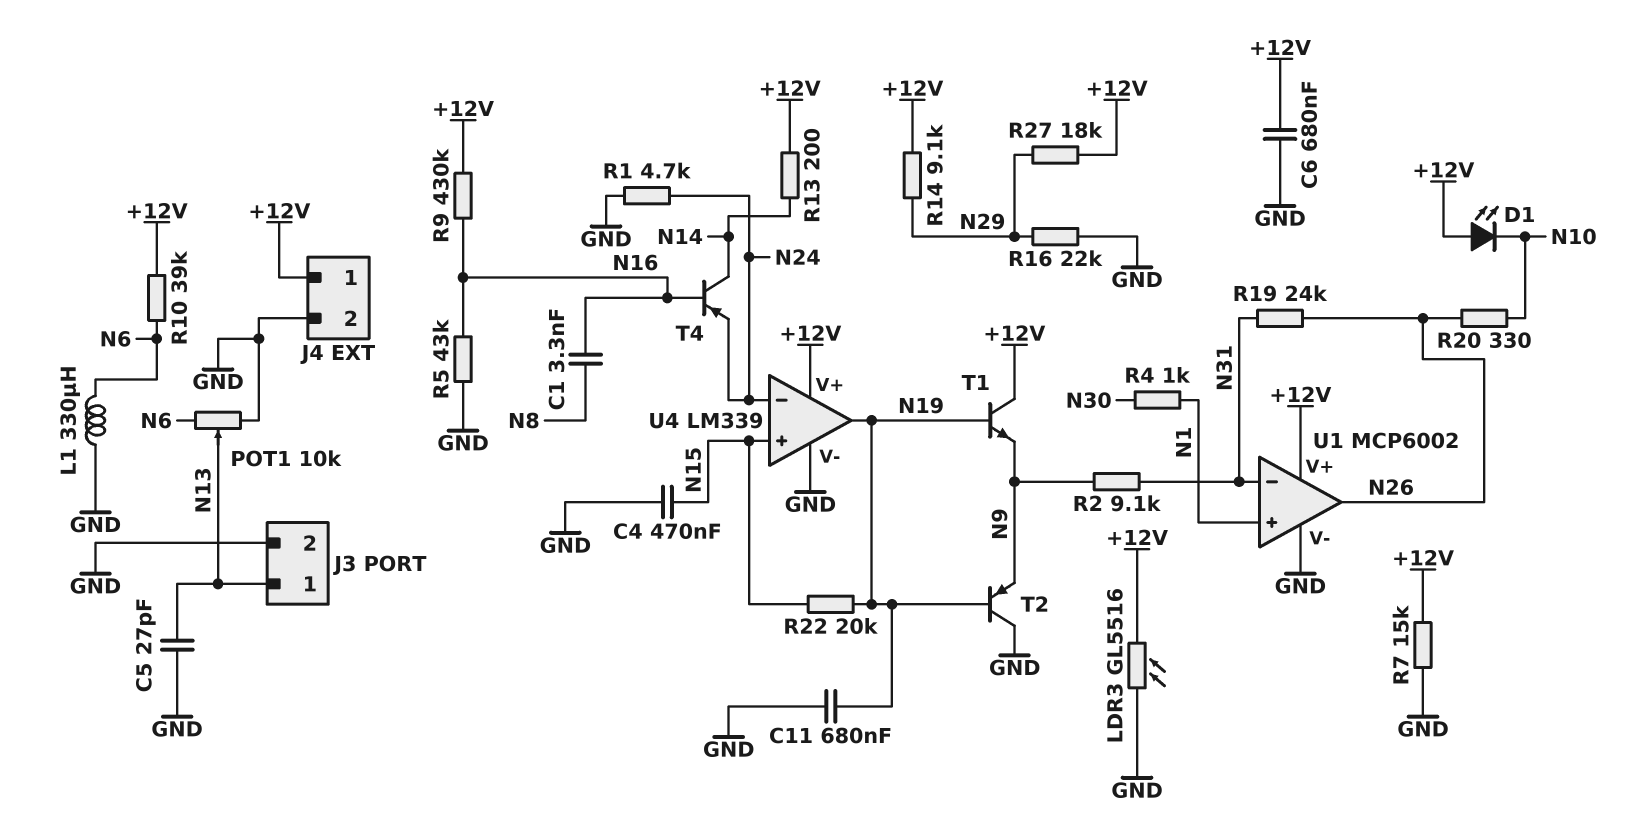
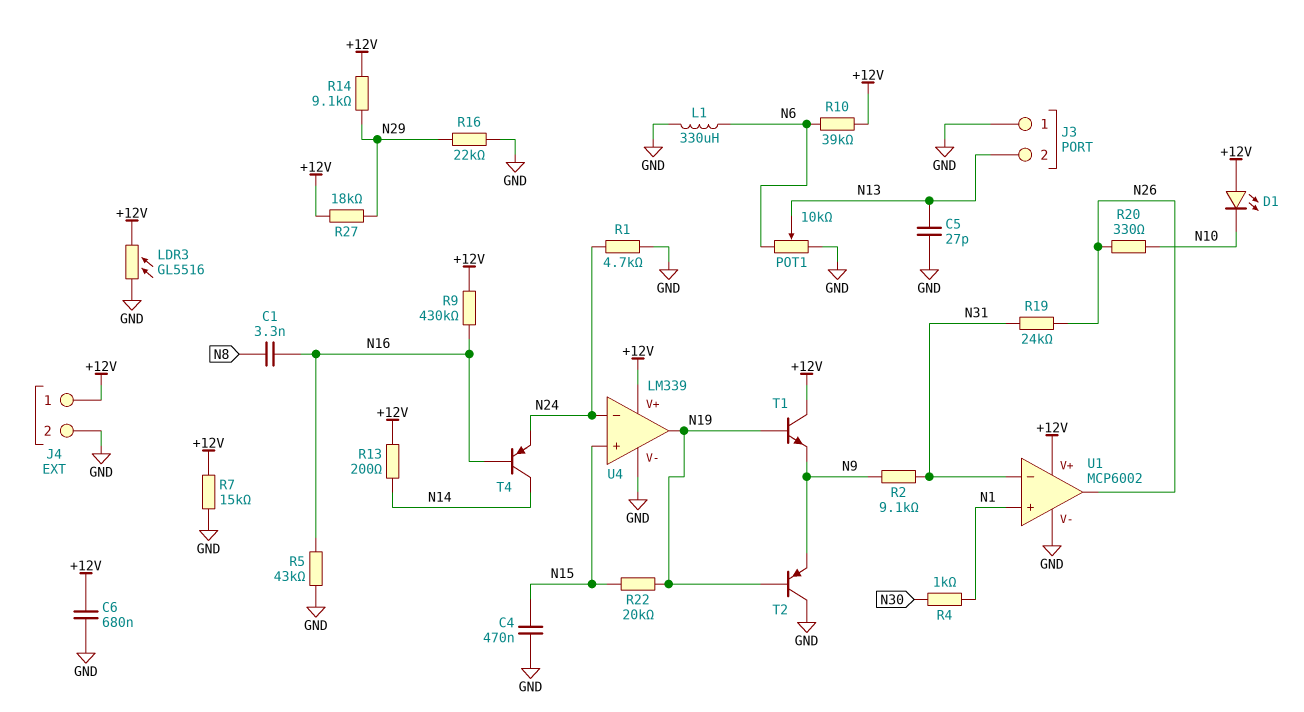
C11: 680nF (GND, N19) -> none
J3 pin 1: N13 -> GND
J3 pin 2: GND -> N13

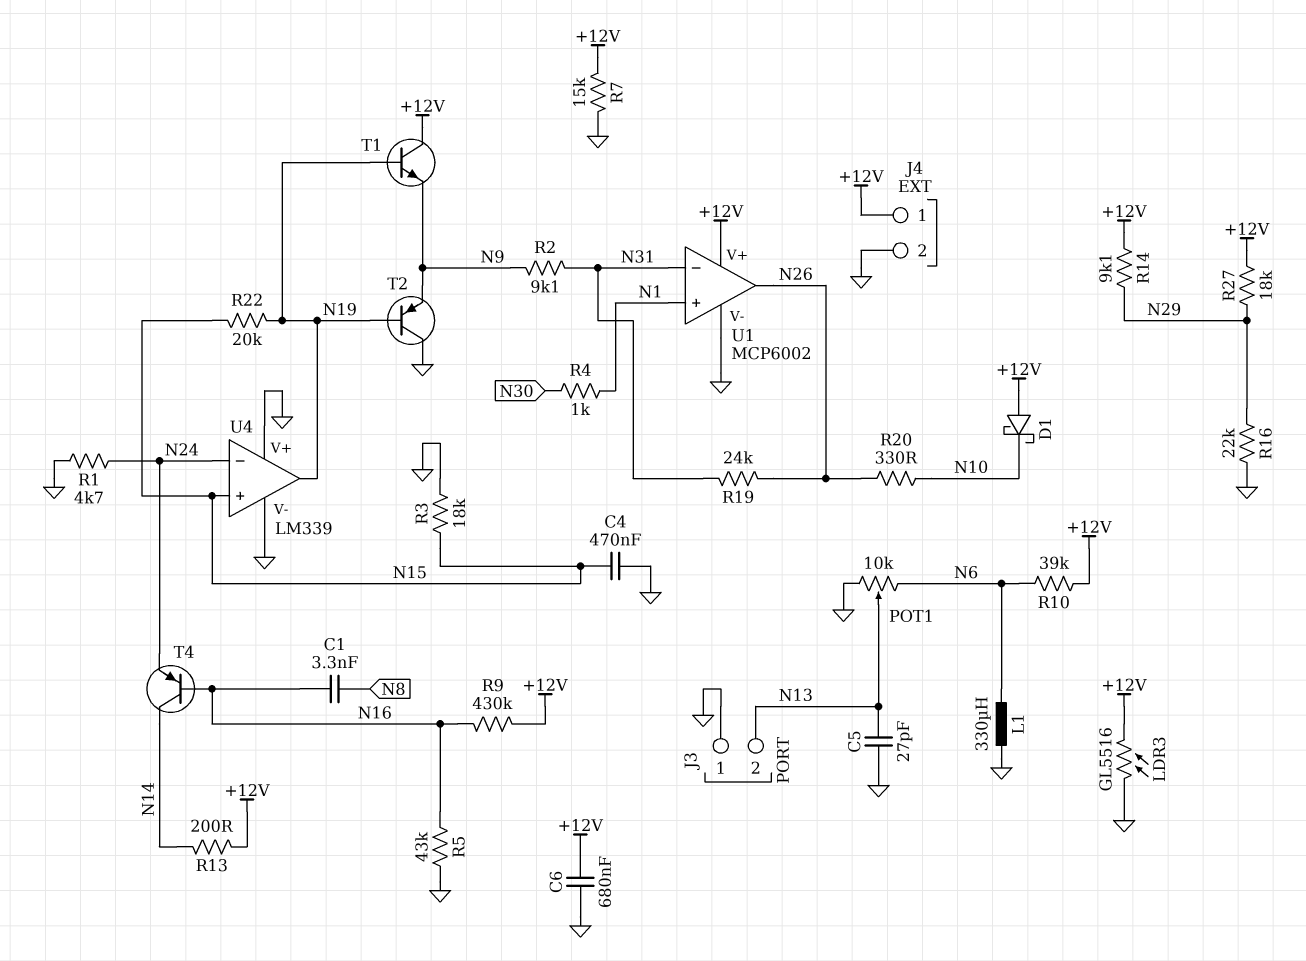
D1: LED (A +12V, K N10) -> schottky (A +12V, K N10)
R3: none -> 18k (GND, N15)
U4 pin V+: +12V -> GND

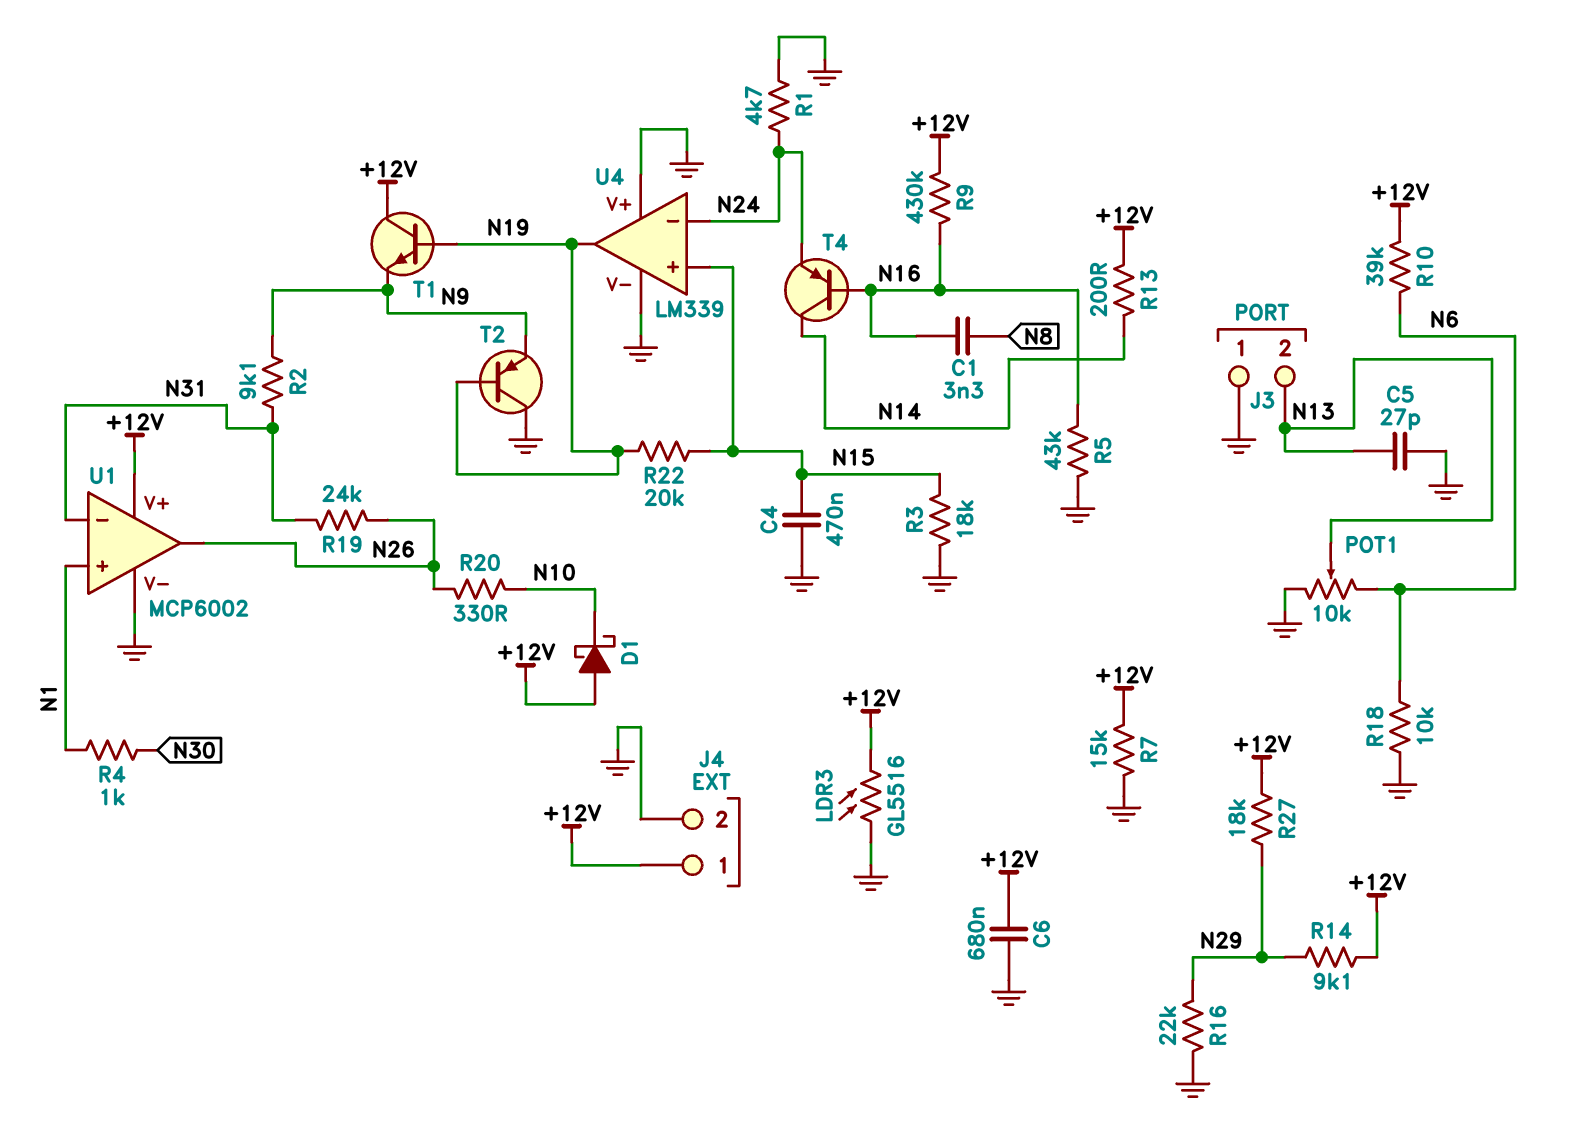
L1: 330uH (GND, N6) -> none
R18: none -> 10k (GND, N6)

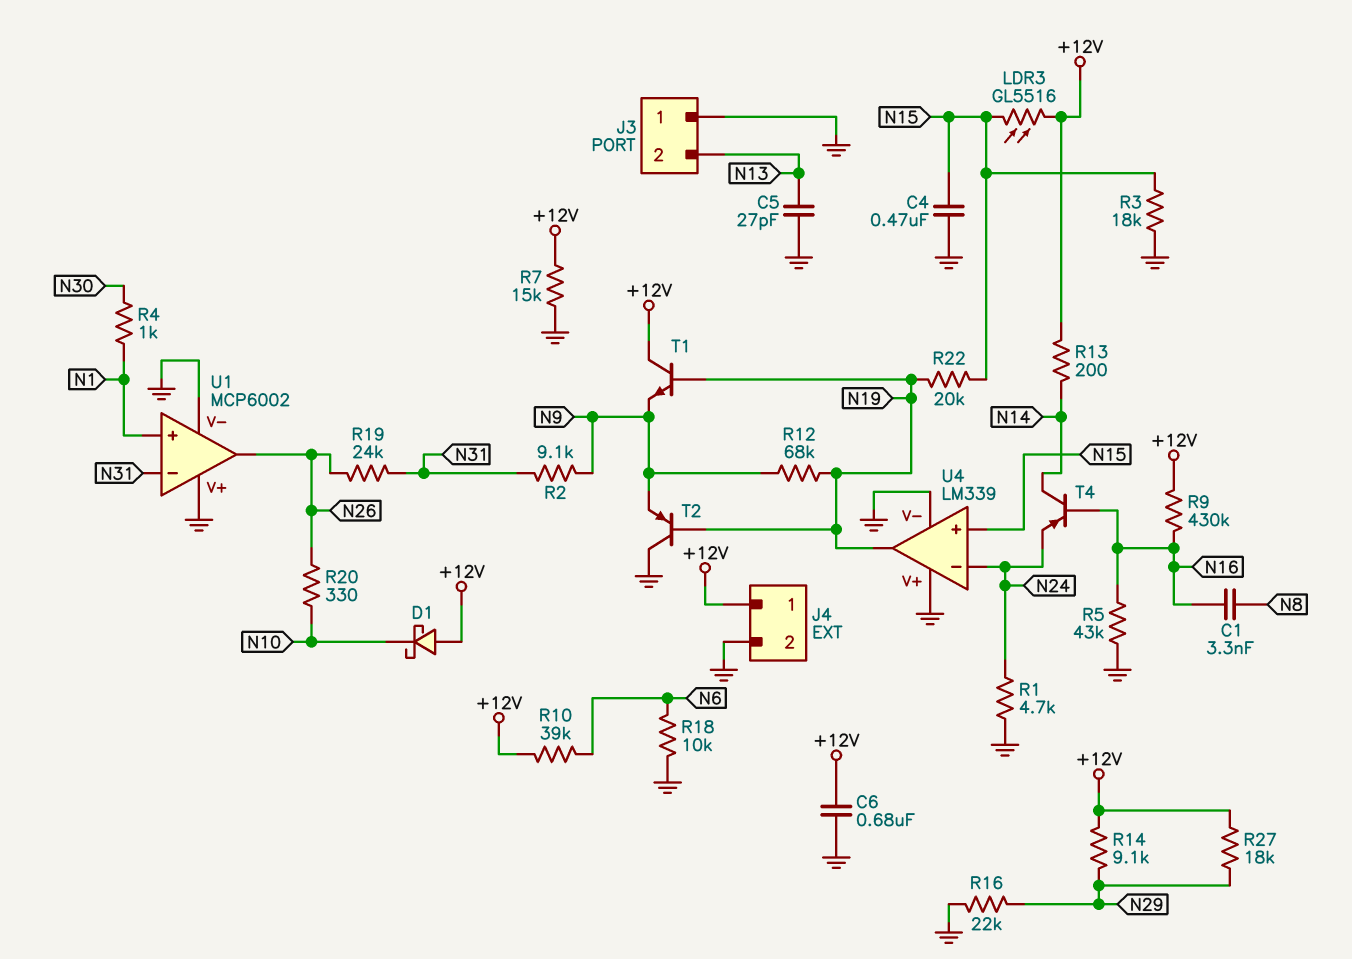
LDR3: GL5516 (+12V, GND) -> GL5516 (+12V, N15)
POT1: 10k (GND, N6, wiper N13) -> none
R12: none -> 68k (N9, N19)
U1 pin V+: +12V -> GND

